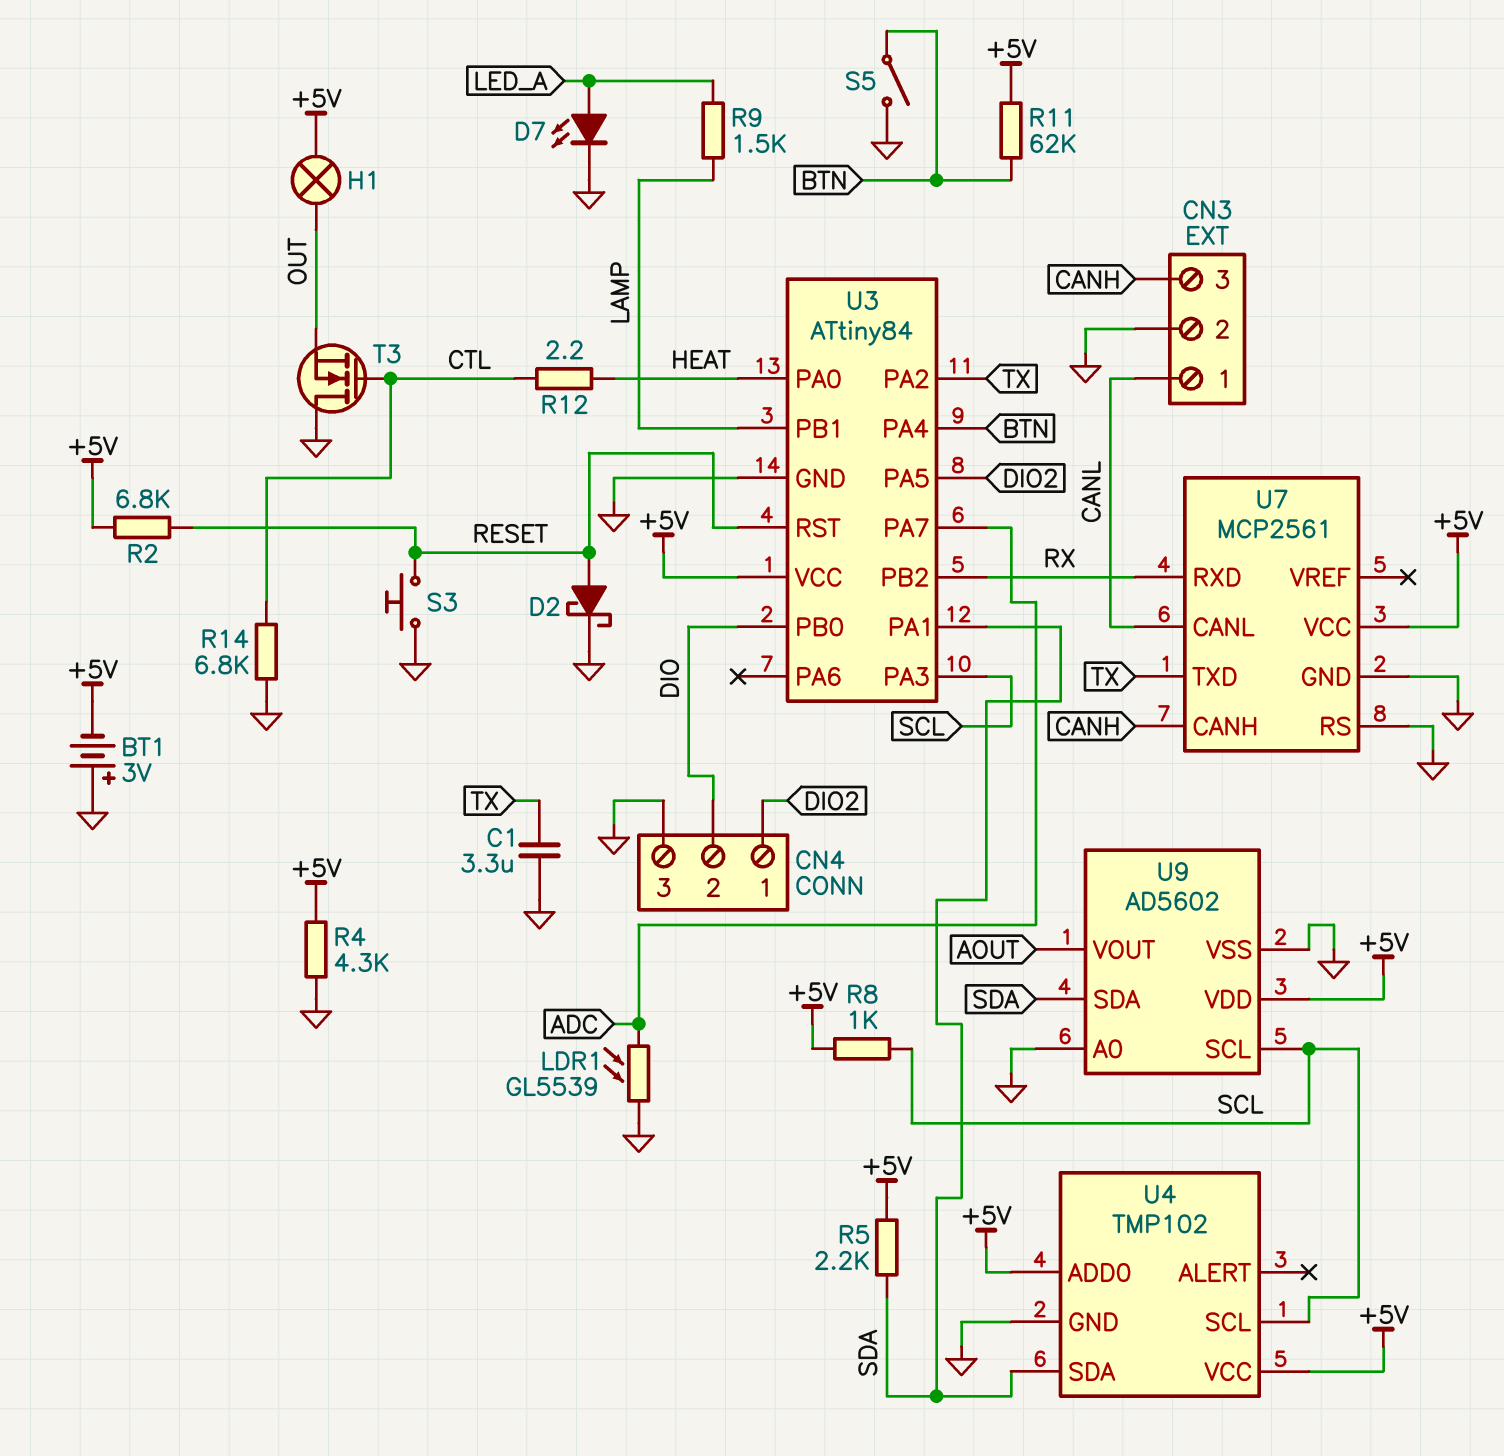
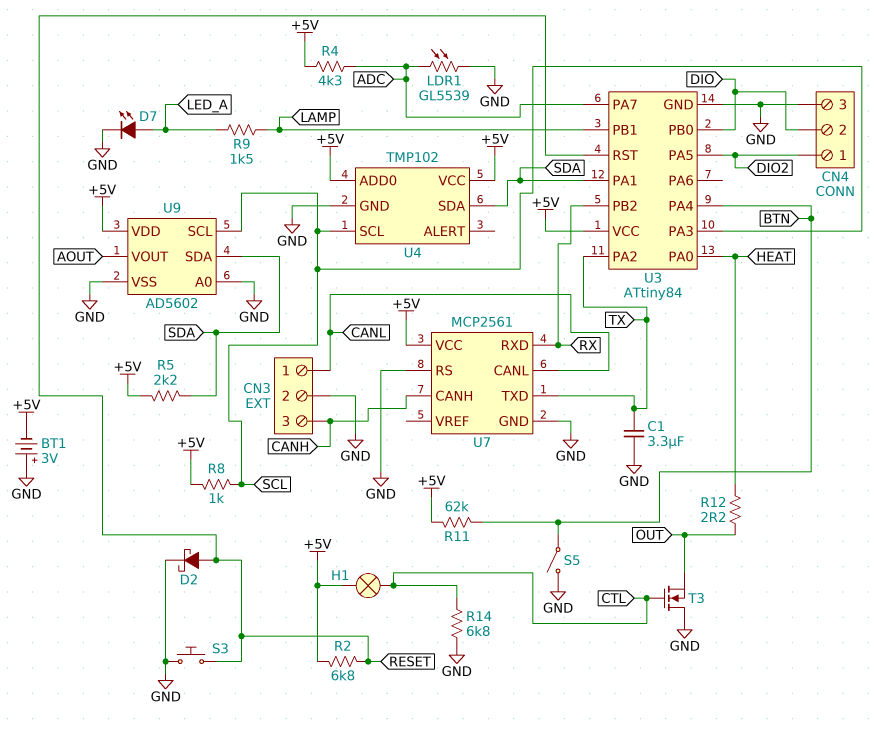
H1: lamp (+5V, OUT) -> lamp (+5V, CTL)
R4: 4.3k (+5V, GND) -> 4.3k (+5V, ADC)
R12: 2.2 (CTL, HEAT) -> 2.2 (HEAT, OUT)

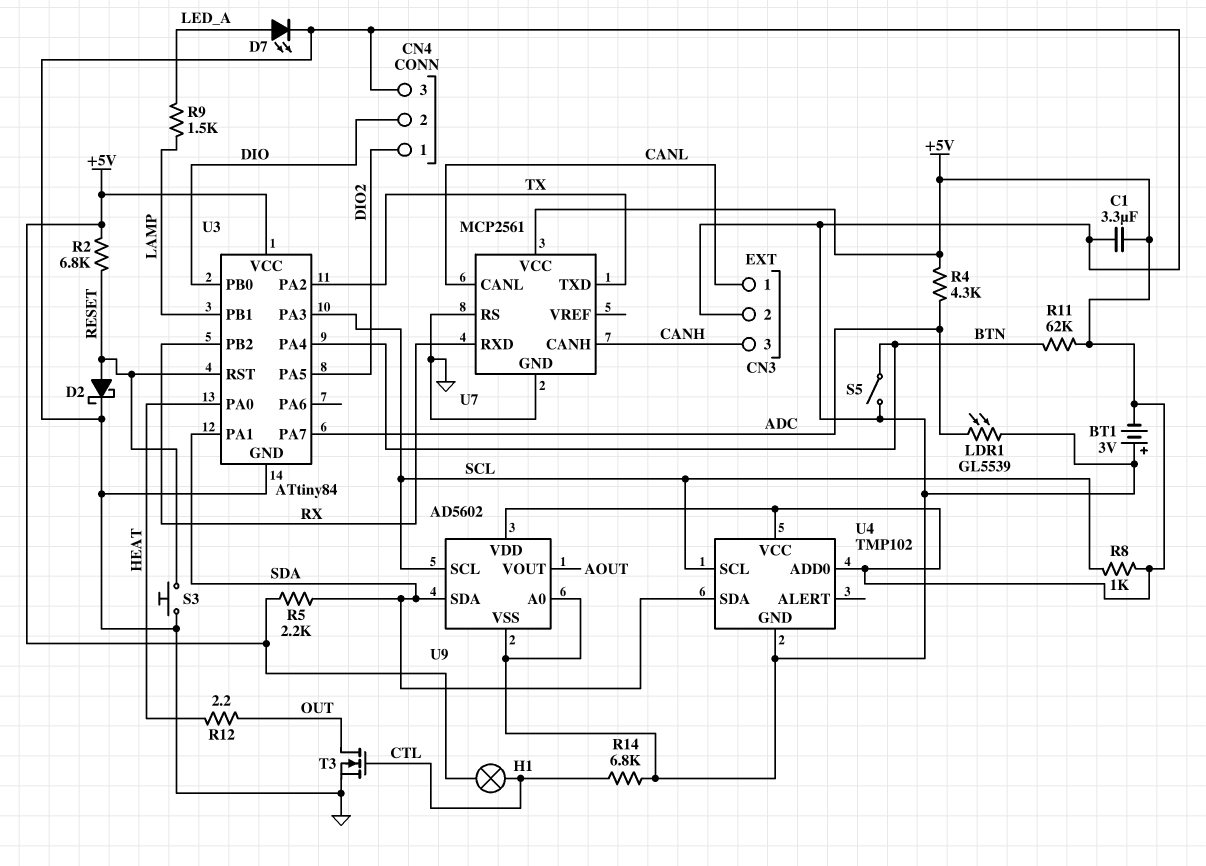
C1: 3.3uF (GND, TX) -> 3.3uF (+5V, GND)
T3: NMOS (G CTL, D GND, S OUT) -> NMOS (G CTL, D OUT, S GND)

